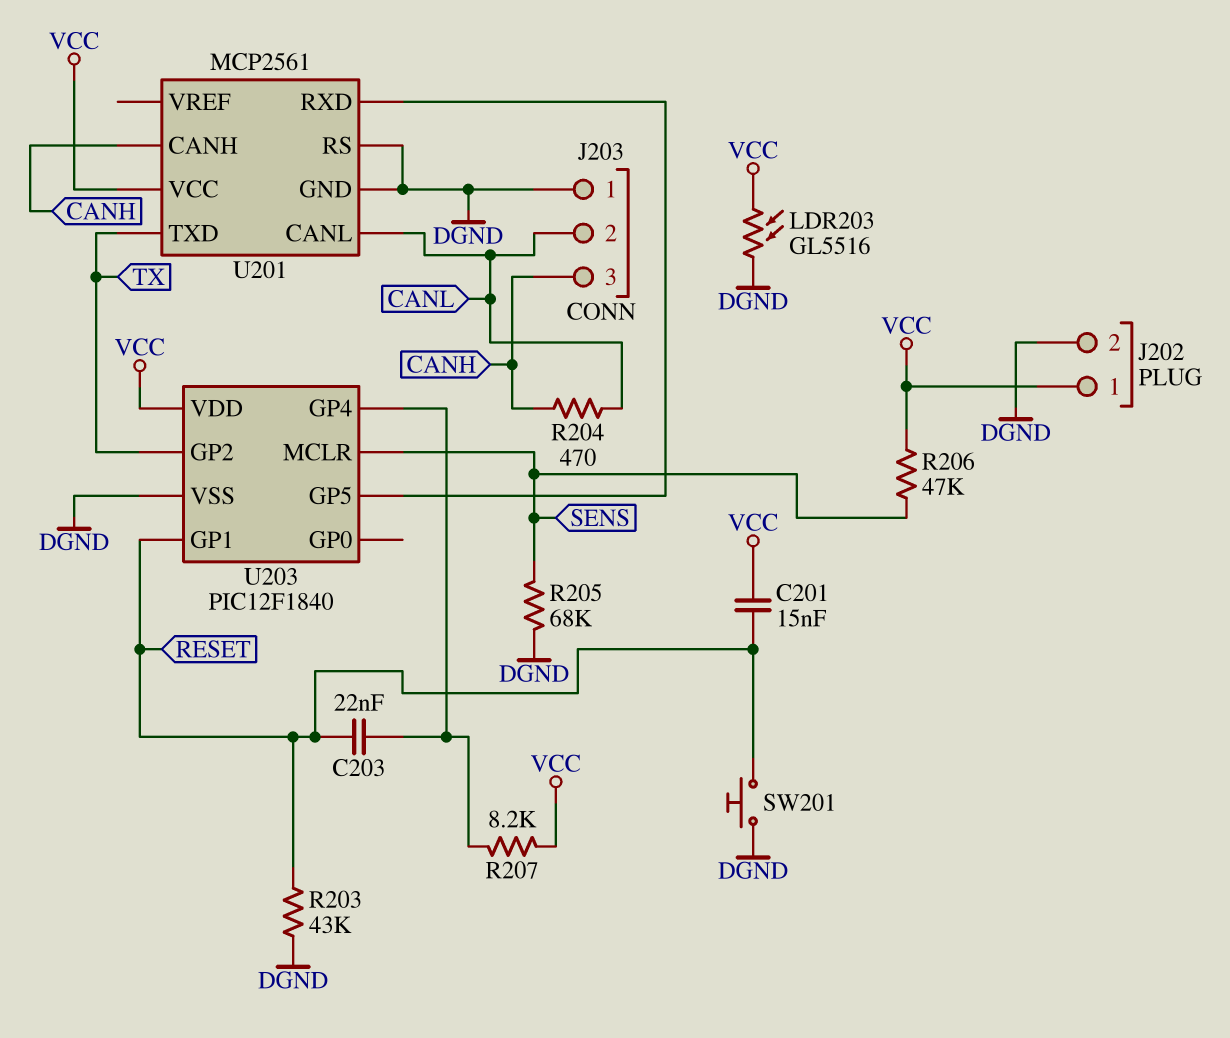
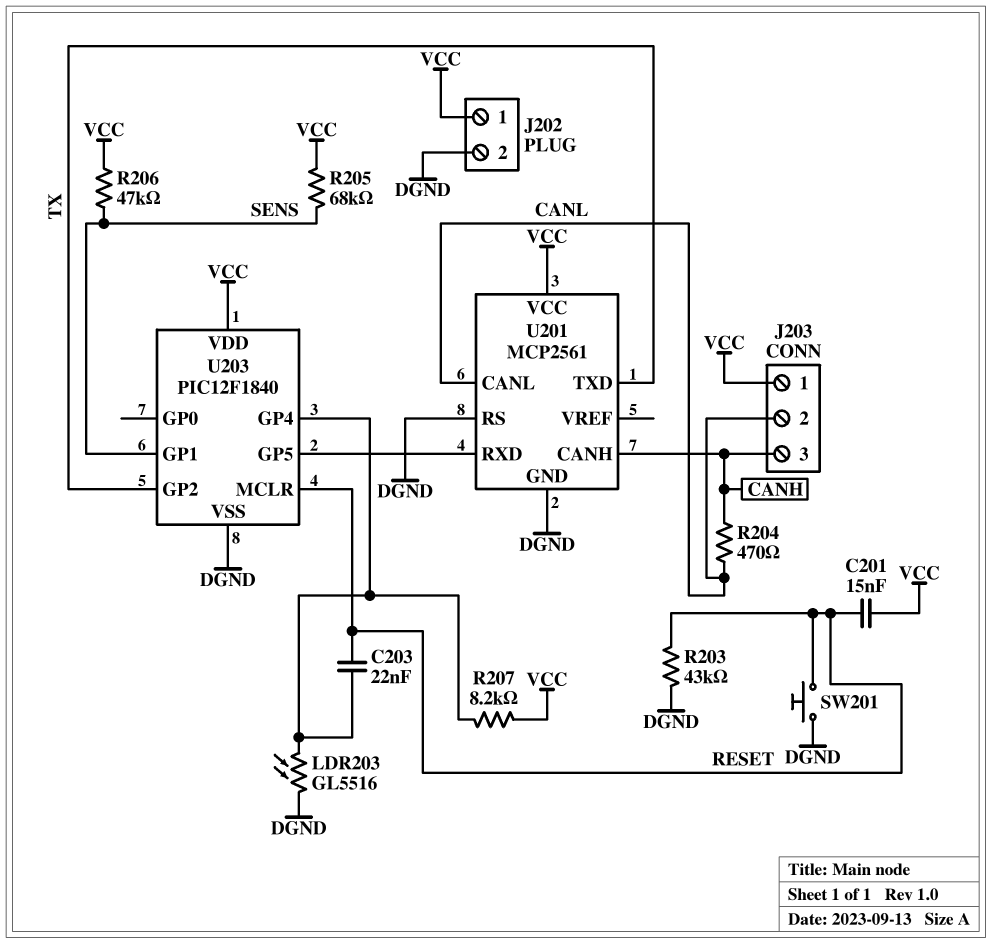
J203 pin 1: DGND -> VCC
LDR203: GL5516 (DGND, VCC) -> GL5516 (DGND, U203/GP4)
R205: 68k (DGND, SENS) -> 68k (SENS, VCC)
U203 pin GP1: RESET -> SENS
U203 pin MCLR: SENS -> RESET

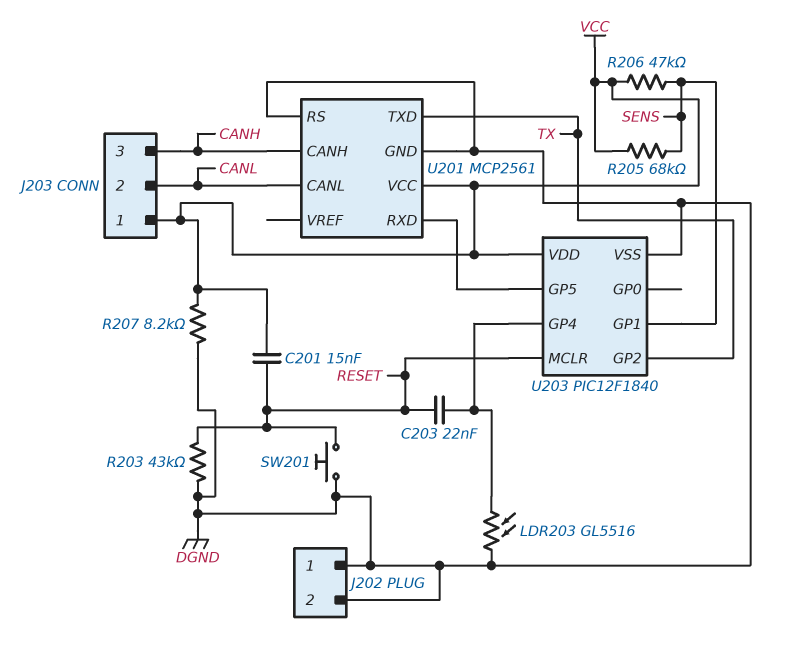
J202 pin 1: VCC -> DGND
R204: 470 (CANH, CANL) -> none
R207: 8.2k (U203/GP4, VCC) -> 8.2k (DGND, VCC)

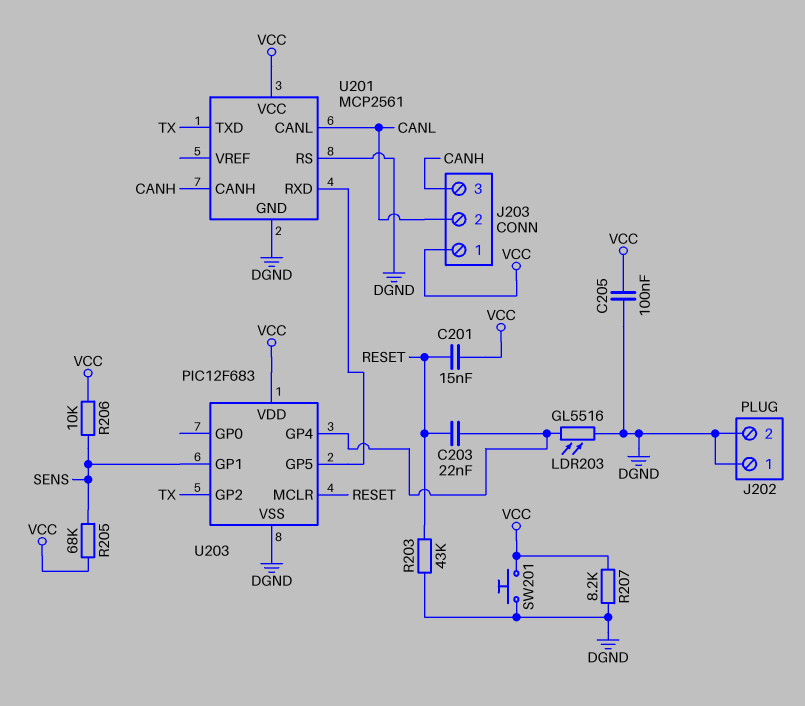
C205: none -> 100nF (DGND, VCC)
R206: 47k (SENS, VCC) -> 10k (SENS, VCC)
SW201: button (DGND, RESET) -> button (DGND, VCC)
U203: PIC12F1840 -> PIC12F683

